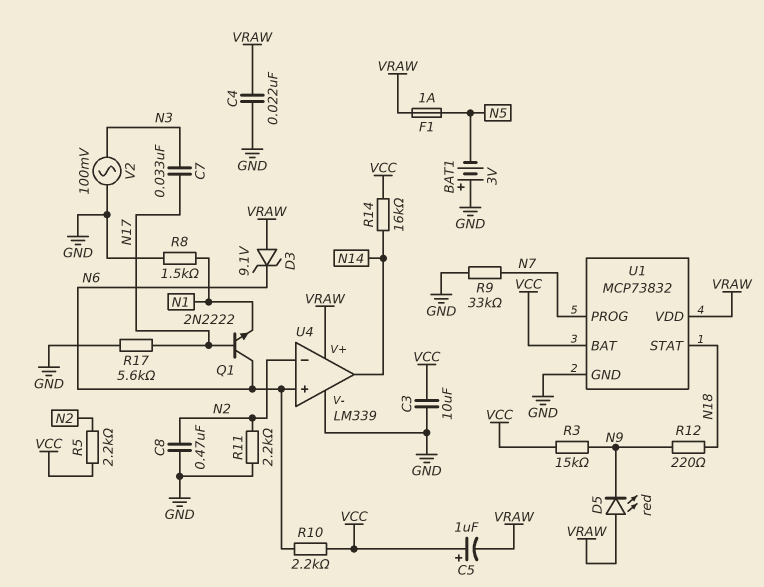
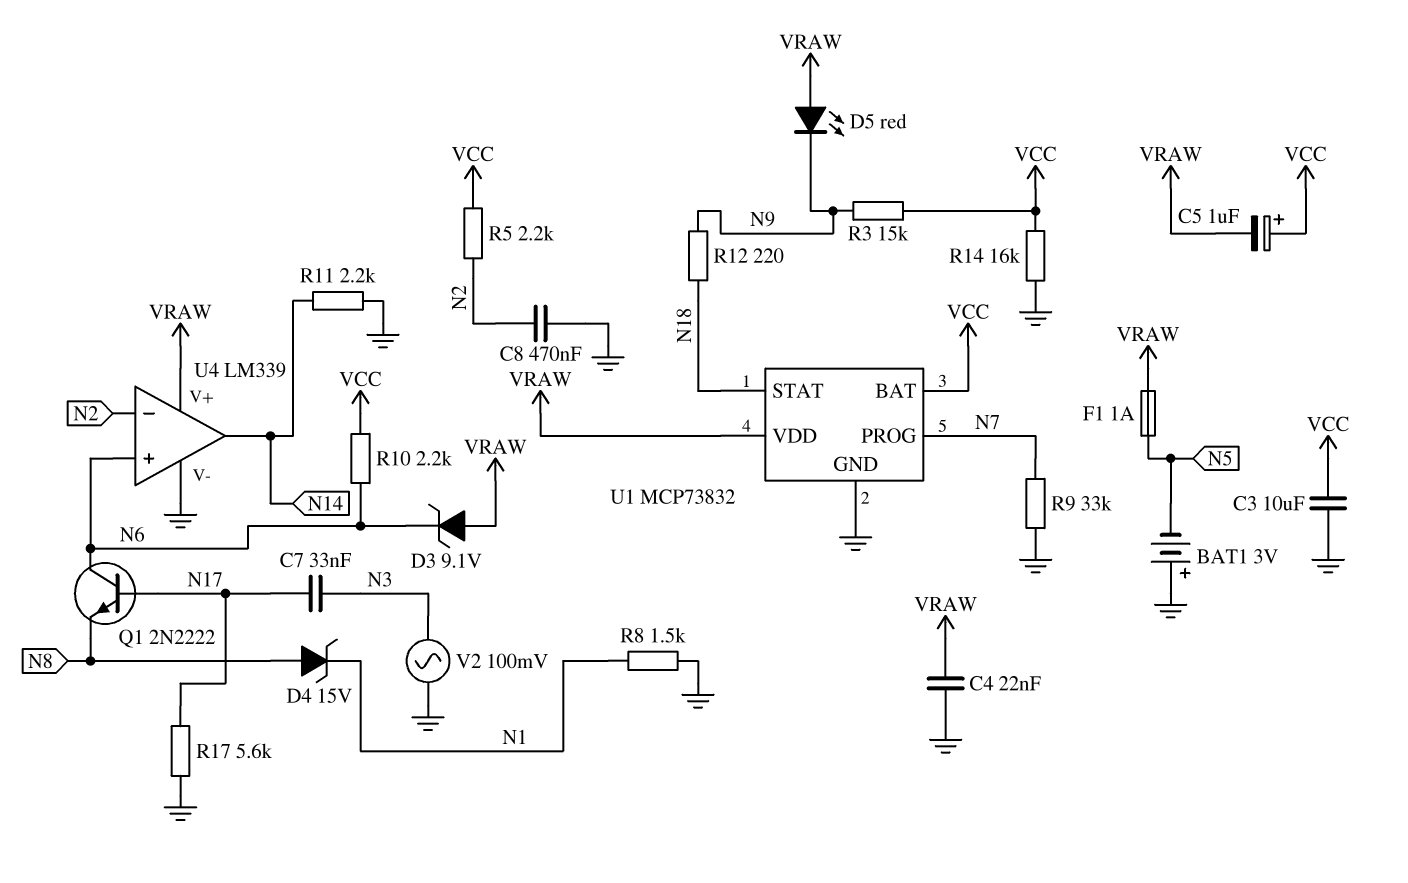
D4: none -> zener 15V (A N8, K N1)
Q1: NPN 2N2222 (B N17, C N6, E N1) -> NPN 2N2222 (B N17, C N6, E N8)
R11: 2.2k (GND, N2) -> 2.2k (GND, N14)
R14: 16k (N14, VCC) -> 16k (GND, VCC)

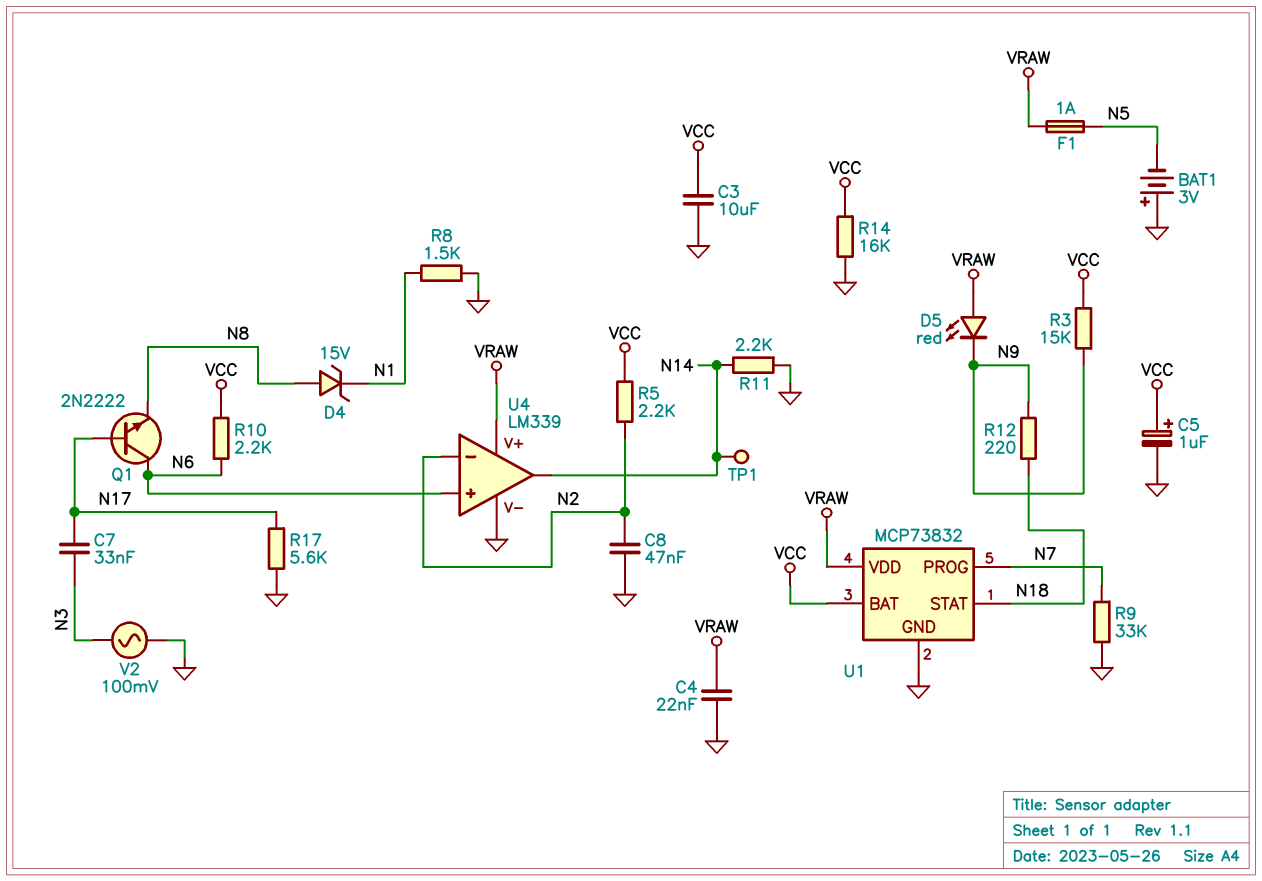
C5: 1uF (plus VCC, minus VRAW) -> 1uF (plus VCC, minus GND)
C8: 470nF (GND, N2) -> 47nF (GND, N2)
D3: zener 9.1V (A VRAW, K N6) -> none
TP1: none -> test point (N14)

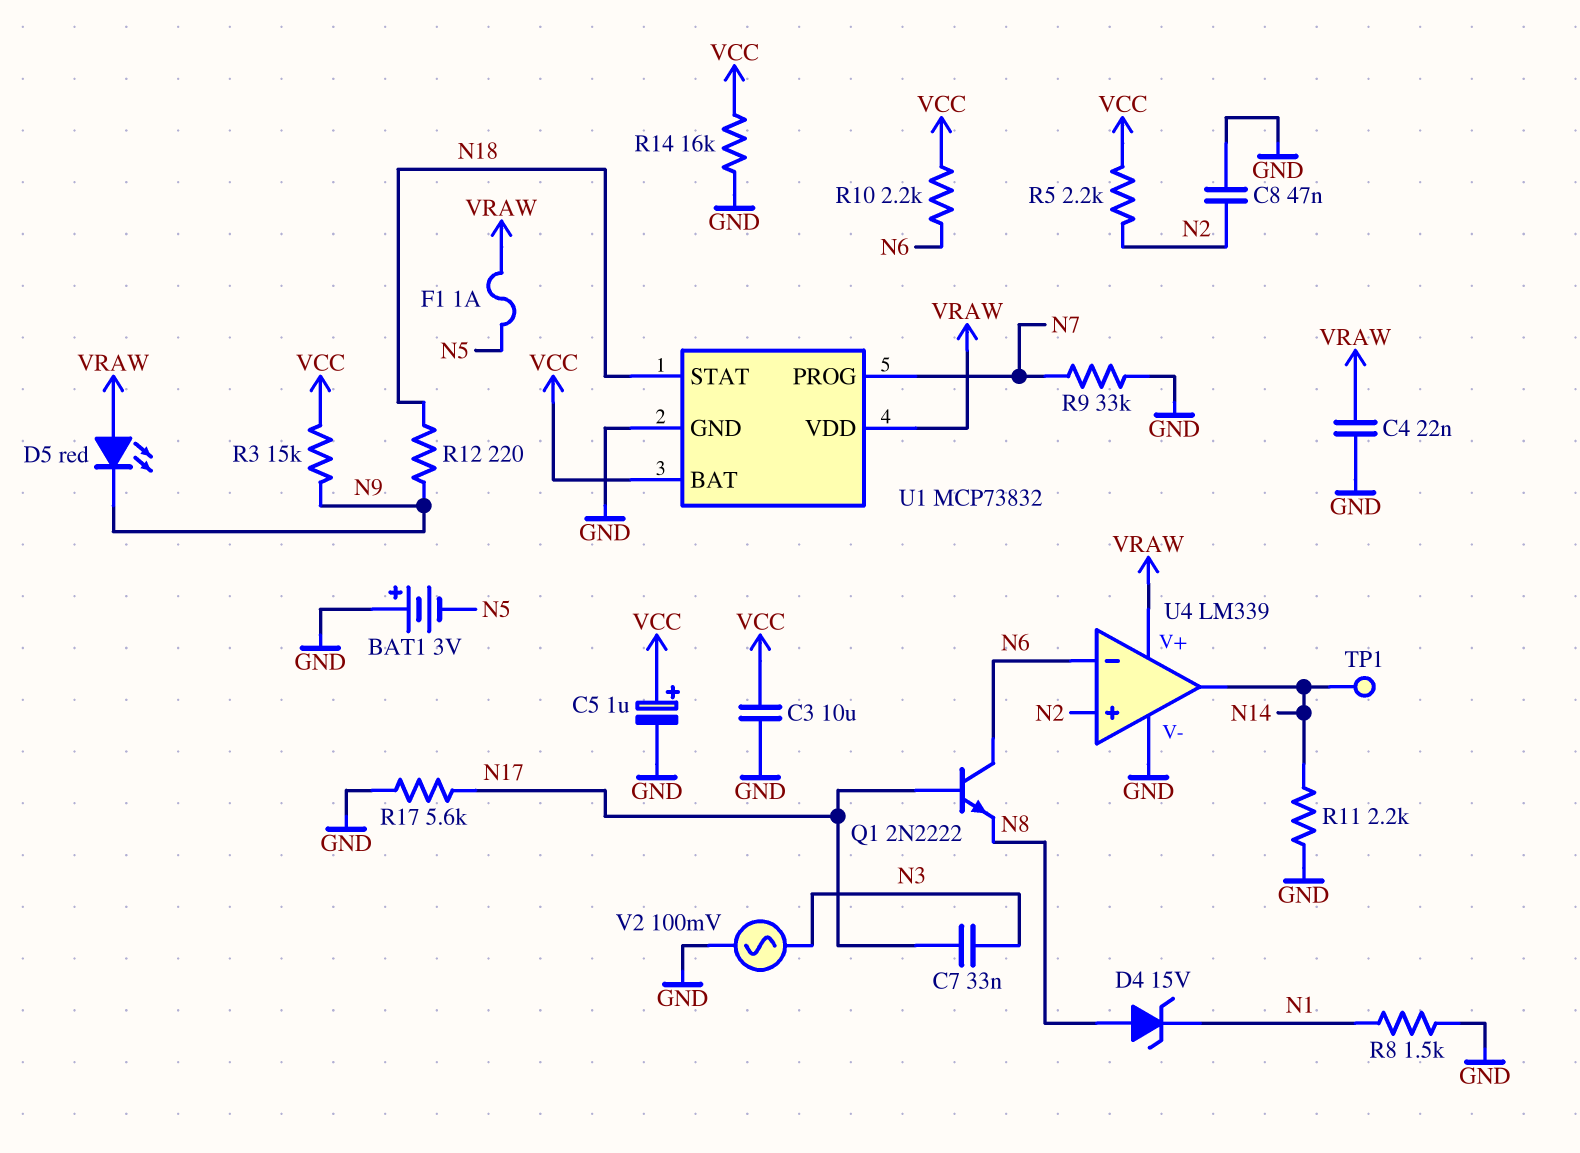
U4 pin in+: N6 -> N2
U4 pin in-: N2 -> N6

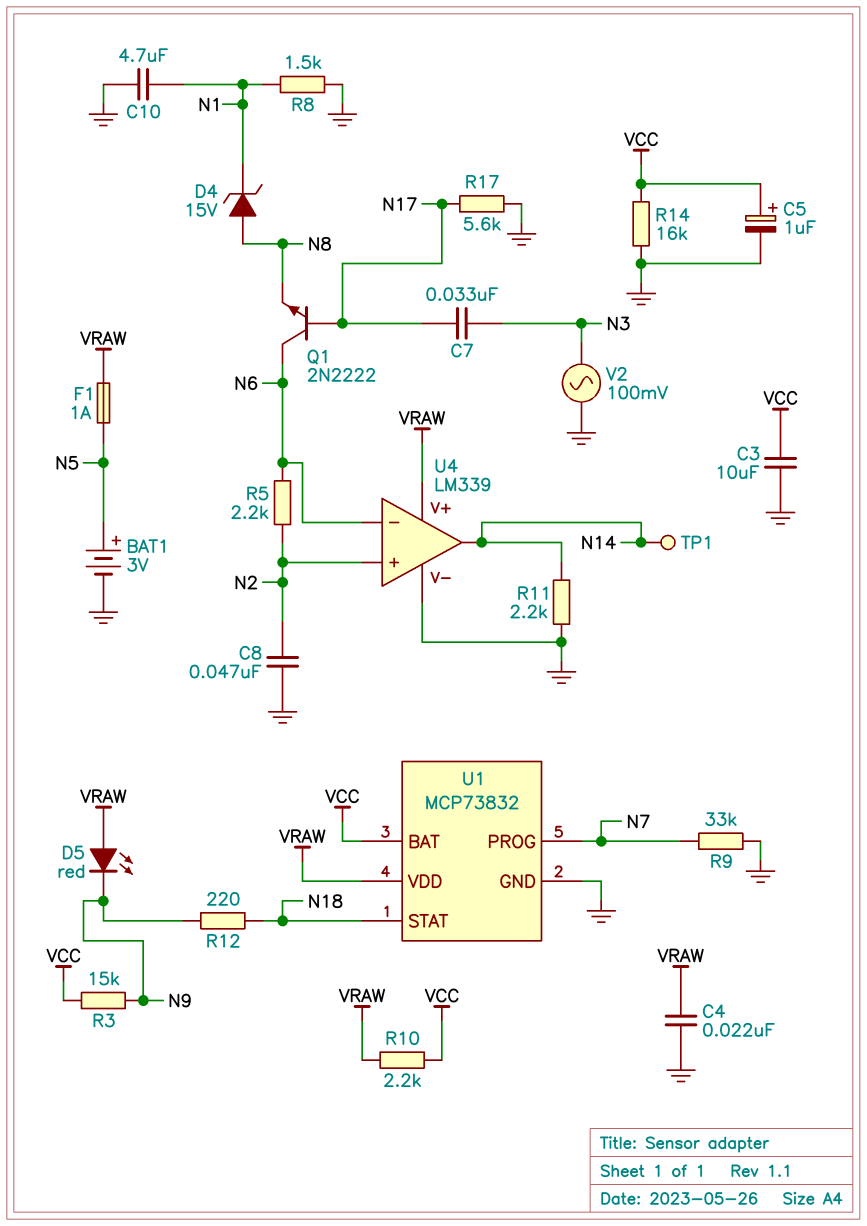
BAT1: 3V (plus GND, minus N5) -> 3V (plus N5, minus GND)
C10: none -> 4.7uF (GND, N1)
R5: 2.2k (N2, VCC) -> 2.2k (N2, N6)
R10: 2.2k (N6, VCC) -> 2.2k (VCC, VRAW)

